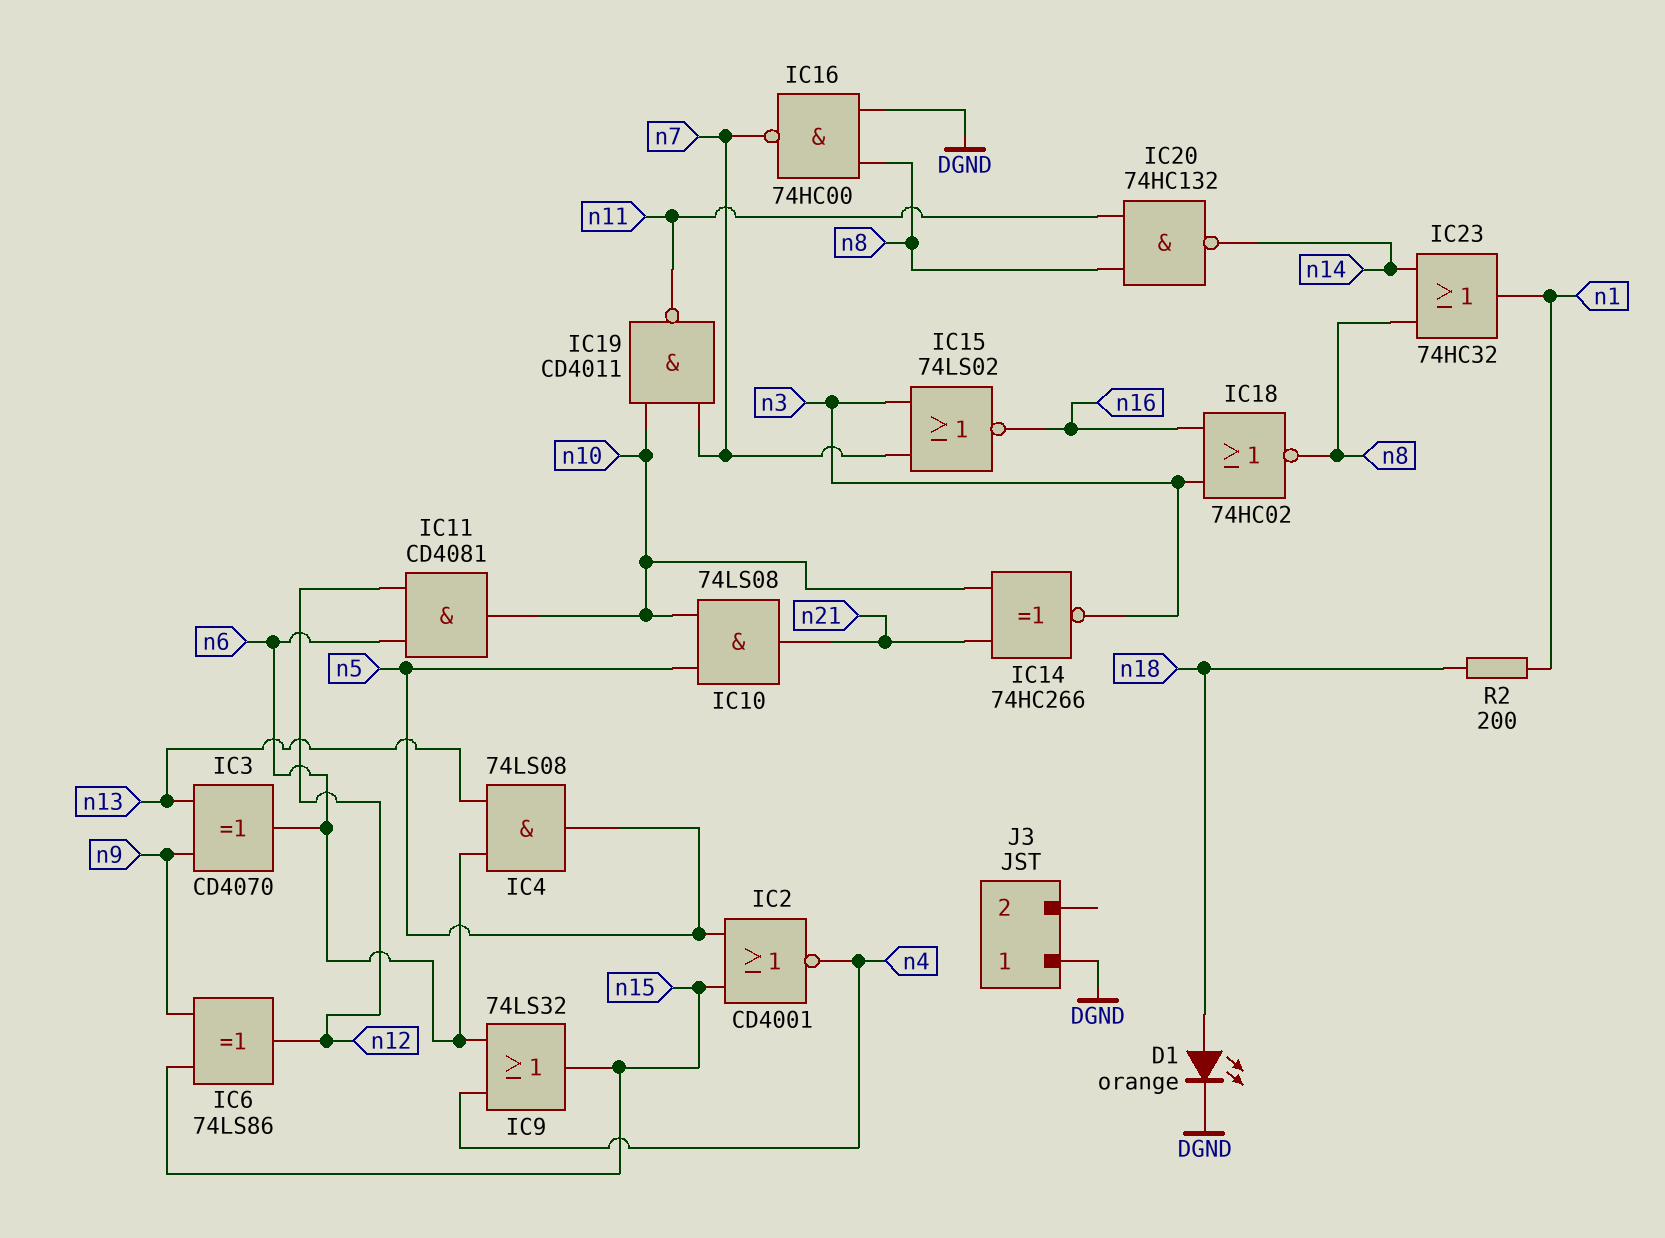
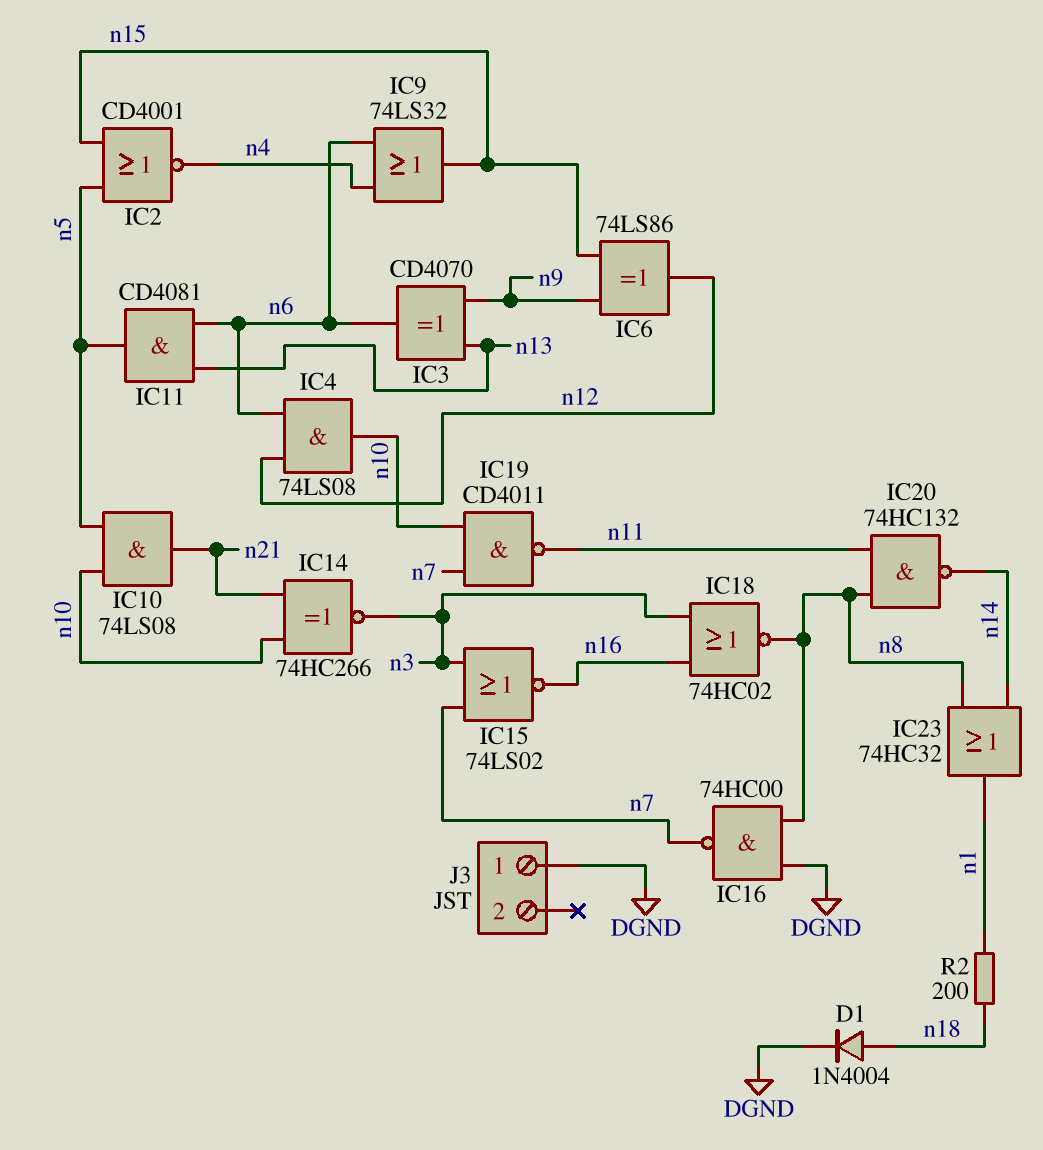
D1: LED orange (A n18, K DGND) -> diode 1N4004 (A n18, K DGND)
IC4: AND 74LS08 (in n6, in n13, out n5) -> AND 74LS08 (in n6, in n12, out n10)
IC11: AND CD4081 (in n6, in n12, out n10) -> AND CD4081 (in n6, in n13, out n5)

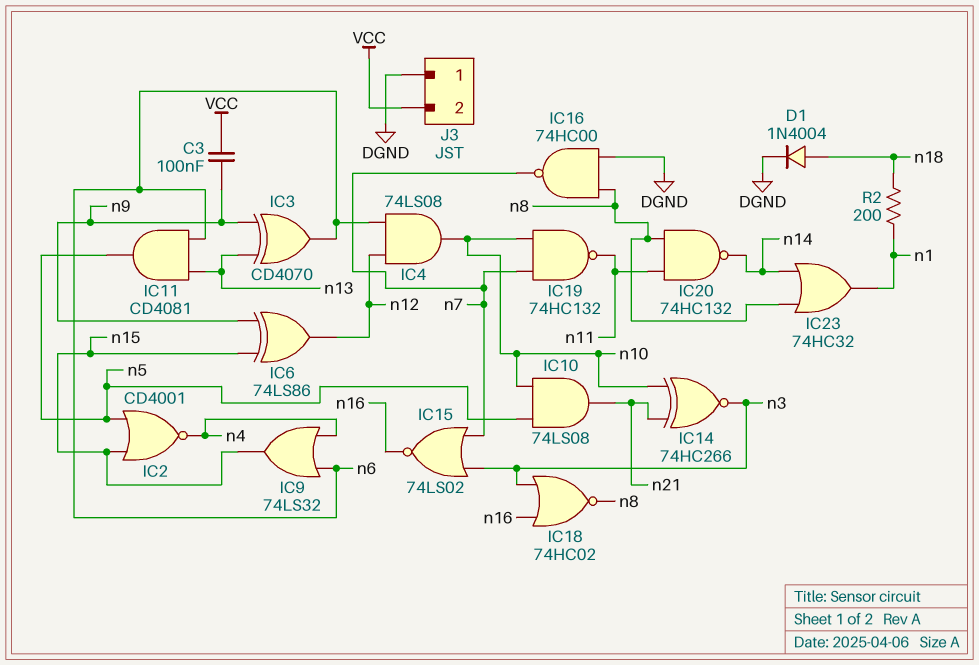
C3: none -> 100nF (VCC, n9)
IC19: NAND CD4011 (in n7, in n10, out n11) -> NAND 74HC132 (in n7, in n10, out n11)
J3 pin 2: none -> VCC

